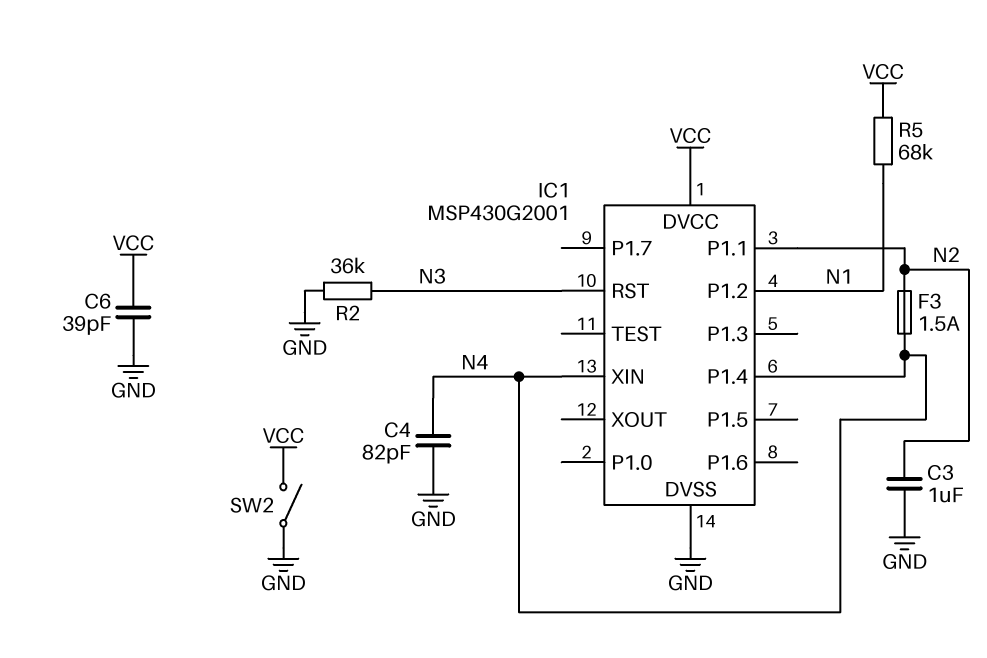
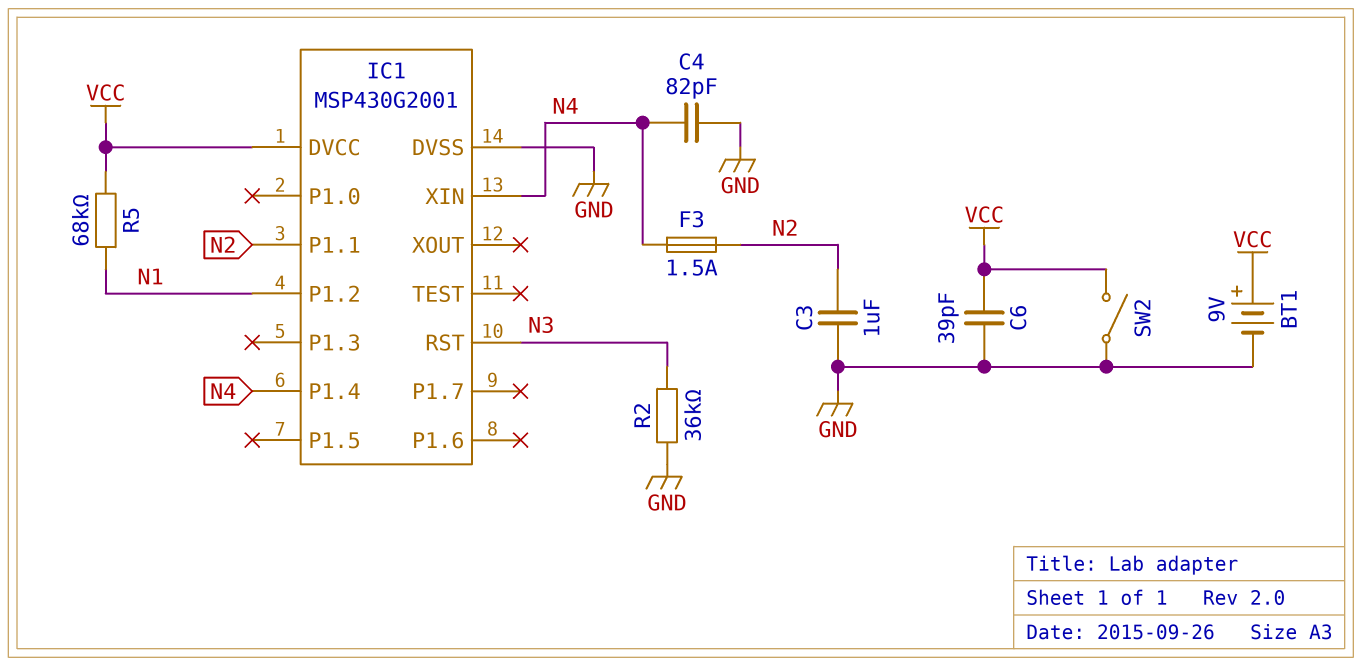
BT1: none -> 9V (plus VCC, minus GND)

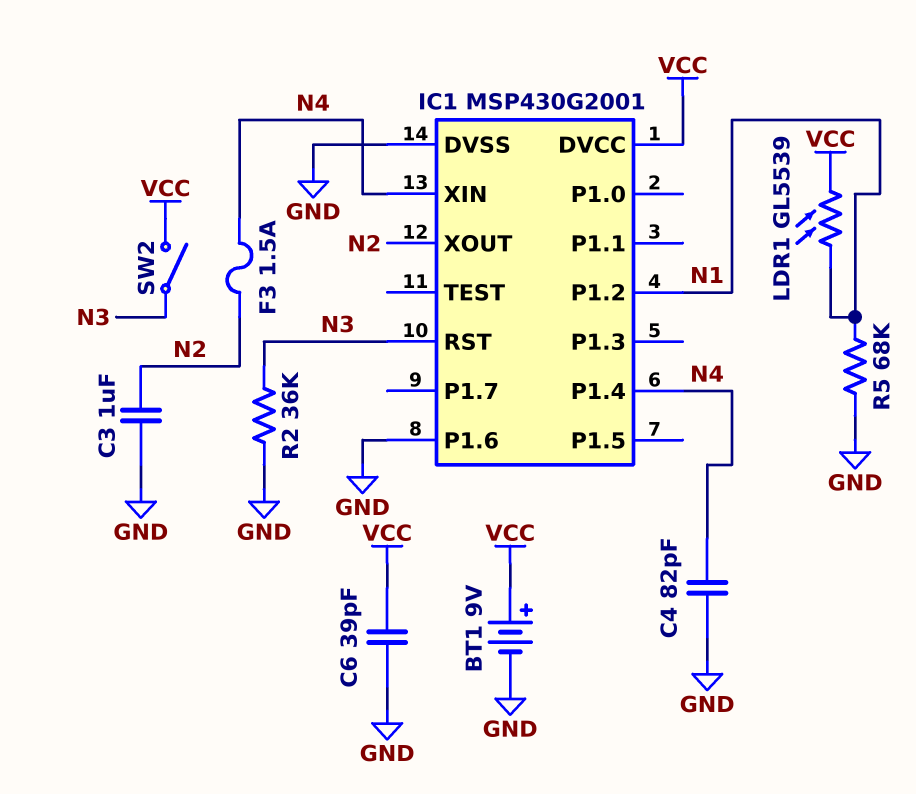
IC1 pin P1.1: N2 -> none
IC1 pin P1.6: none -> GND
IC1 pin XOUT: none -> N2
LDR1: none -> GL5539 (N1, VCC)
R5: 68k (N1, VCC) -> 68k (GND, N1)
SW2: switch (GND, VCC) -> switch (N3, VCC)

